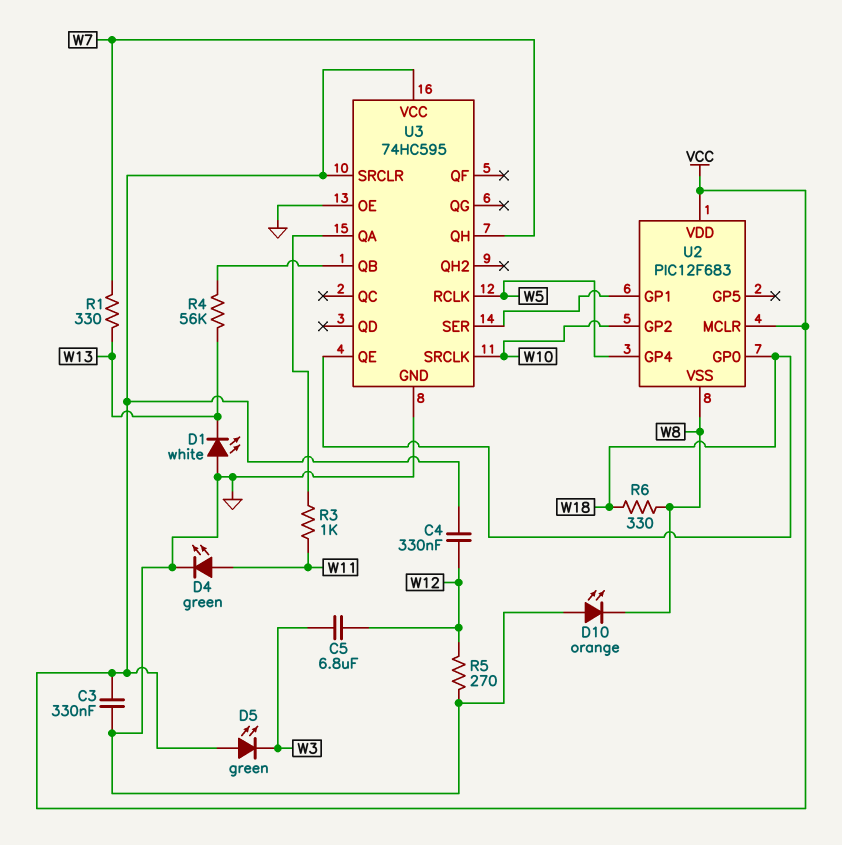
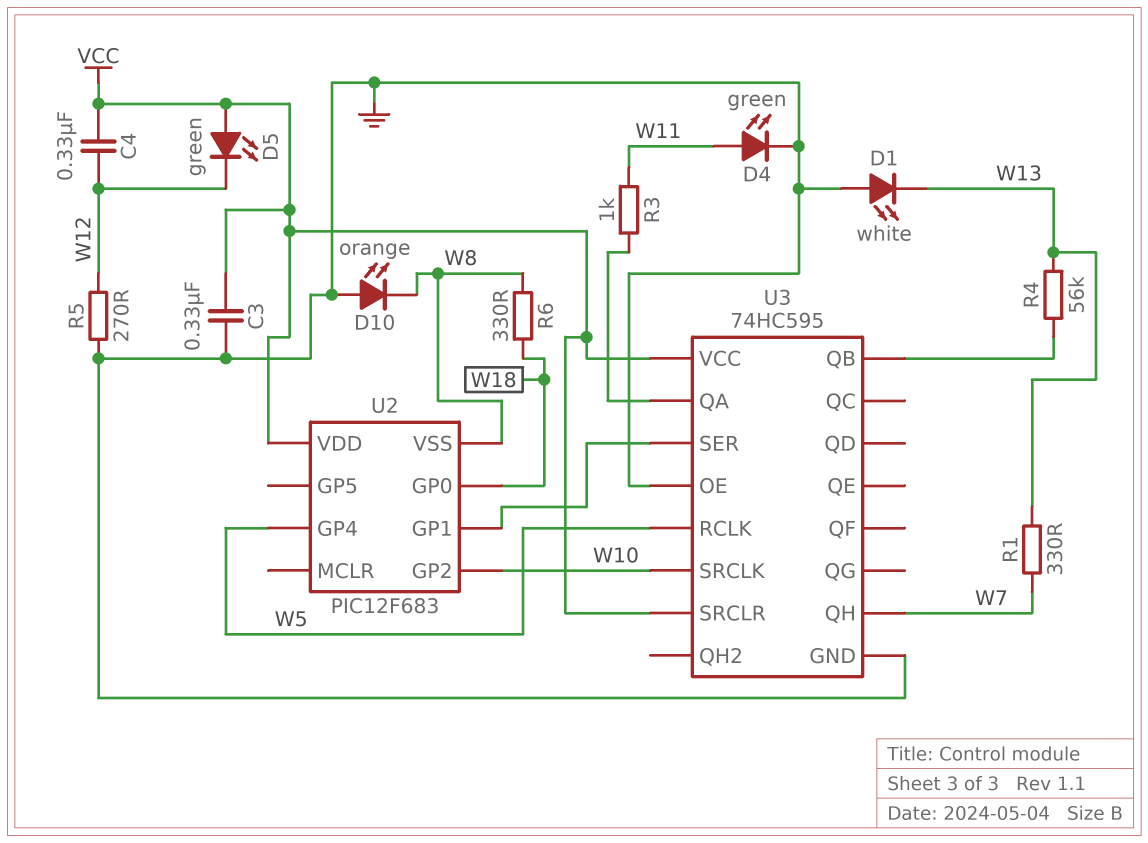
C5: 6.8uF (W3, W12) -> none
D5: LED green (A VCC, K W3) -> LED green (A VCC, K W12)
U2 pin MCLR: VCC -> none
U3 pin QE: W18 -> none

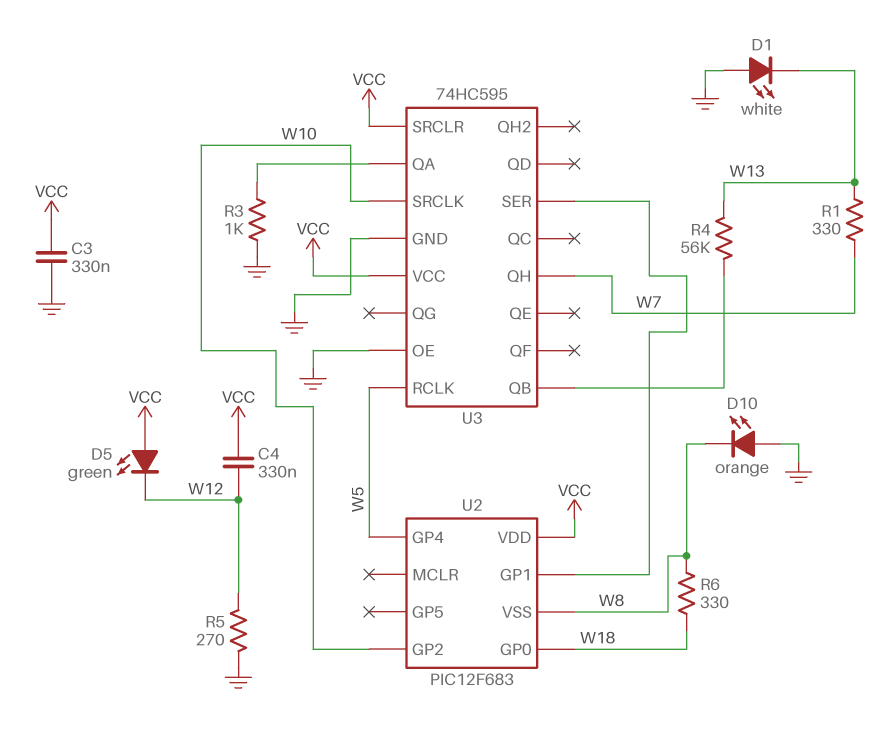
D4: LED green (A W11, K GND) -> none
R3: 1k (U3/QA, W11) -> 1k (GND, U3/QA)

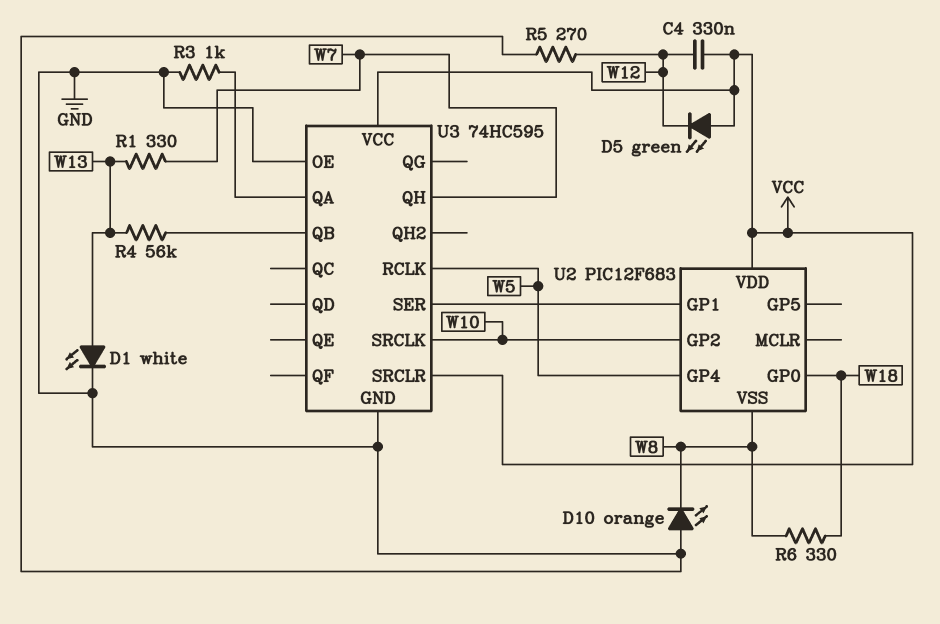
C3: 330nF (GND, VCC) -> none
D1: LED white (A GND, K W13) -> LED white (A W13, K GND)

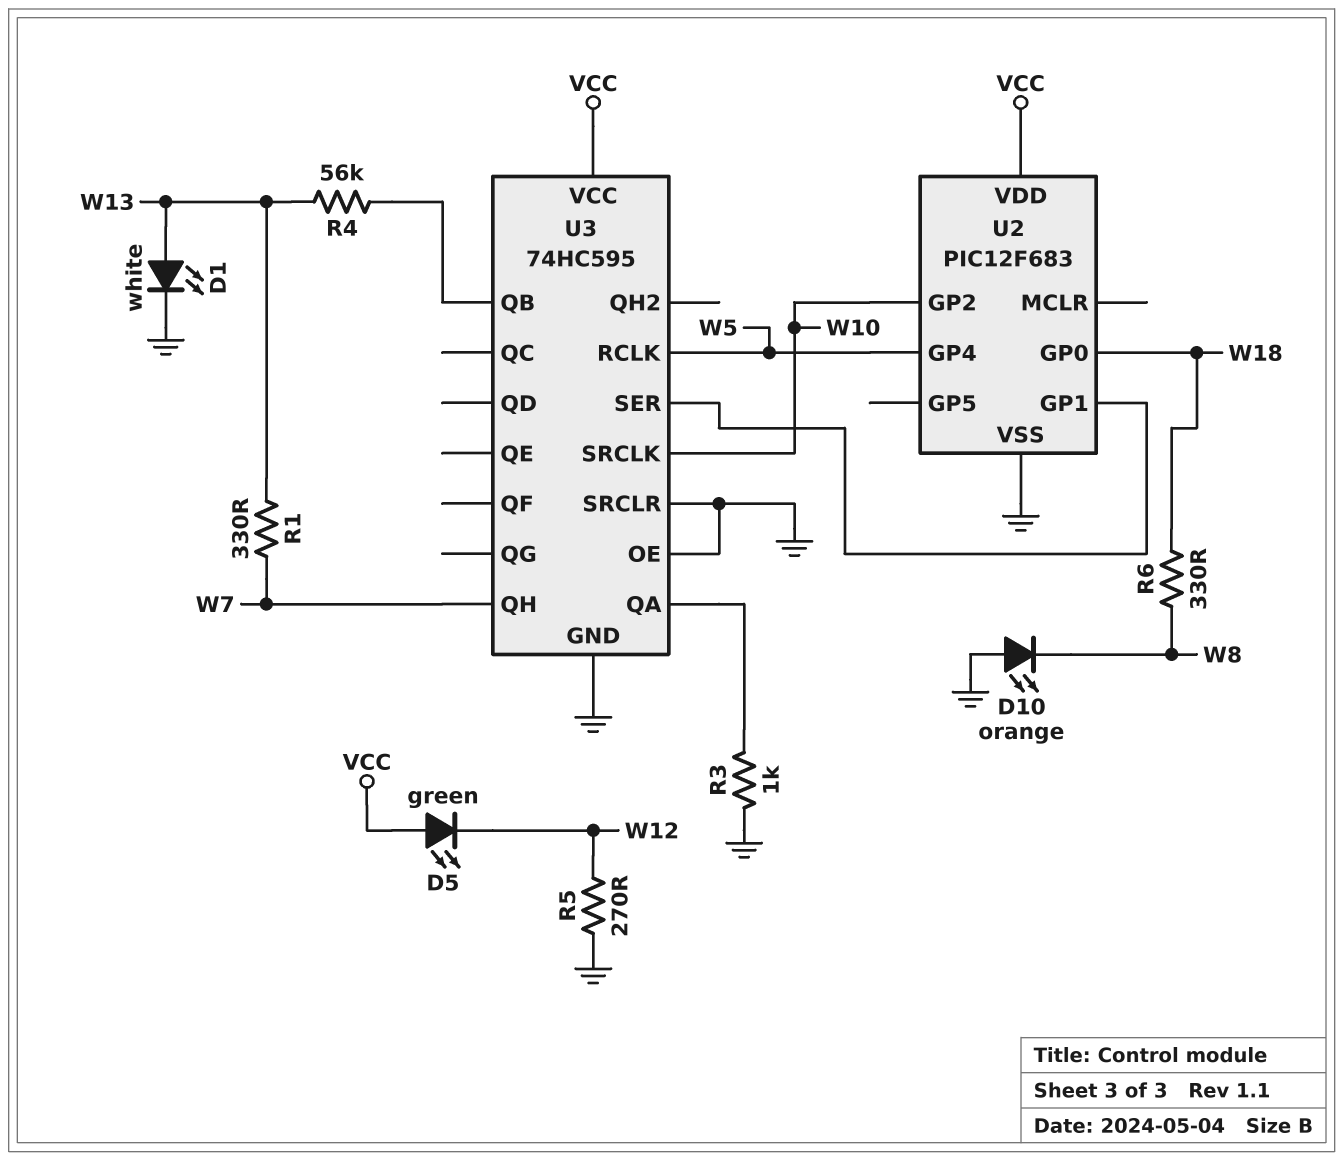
C4: 330nF (VCC, W12) -> none
U2 pin VSS: W8 -> GND
U3 pin SRCLR: VCC -> GND

